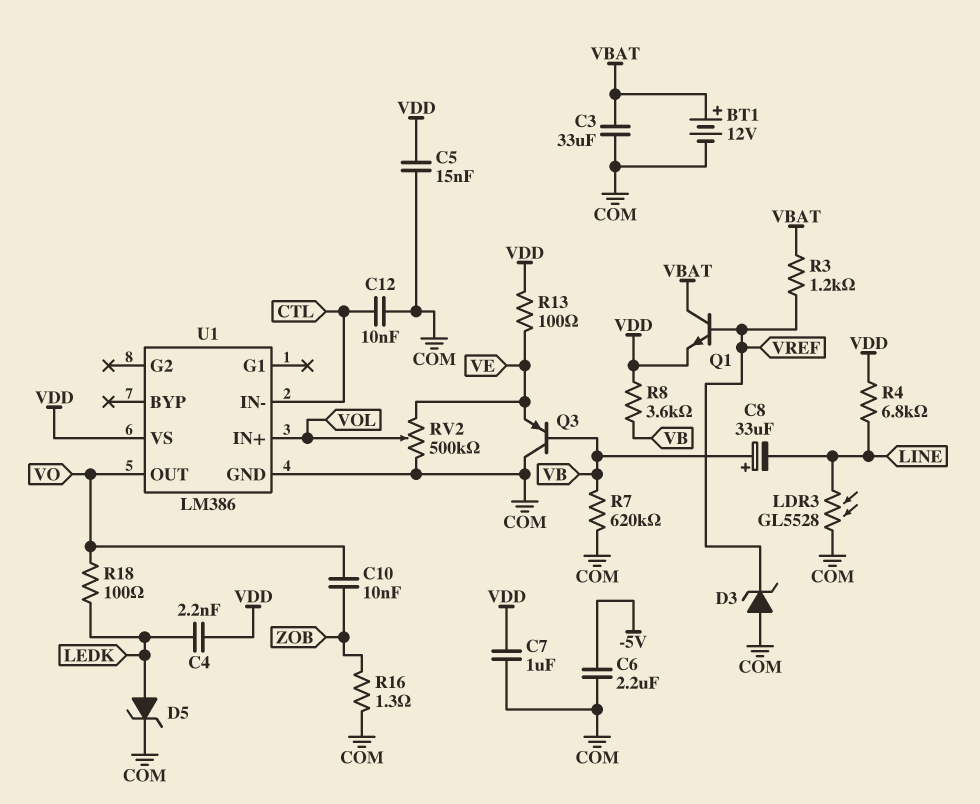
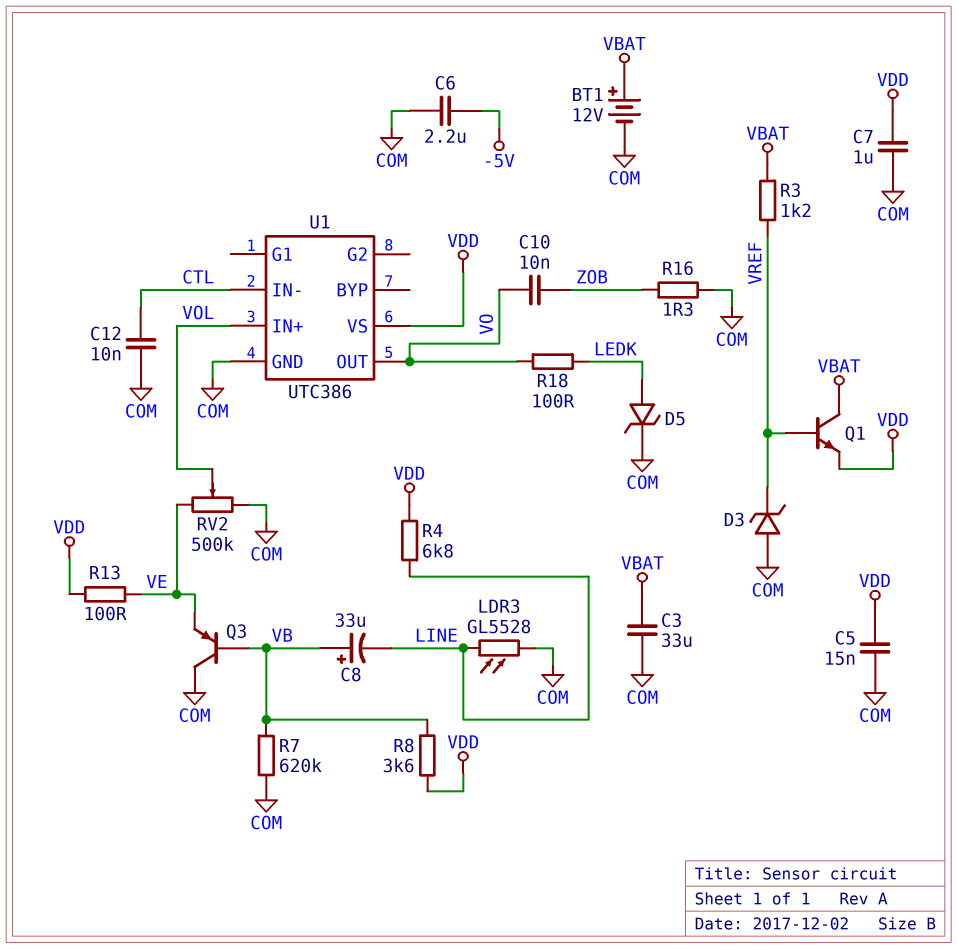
C4: 2.2nF (LEDK, VDD) -> none
U1: LM386 -> UTC386

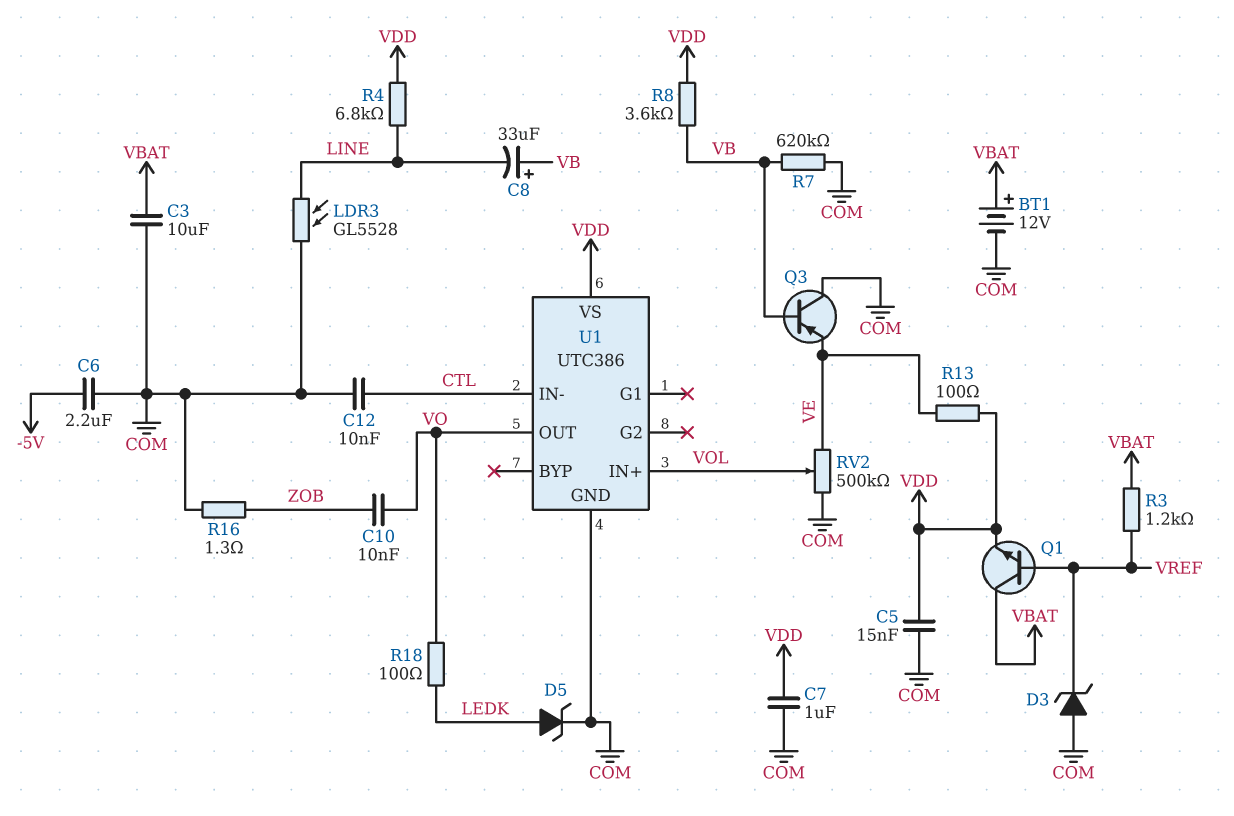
C3: 33uF (COM, VBAT) -> 10uF (COM, VBAT)

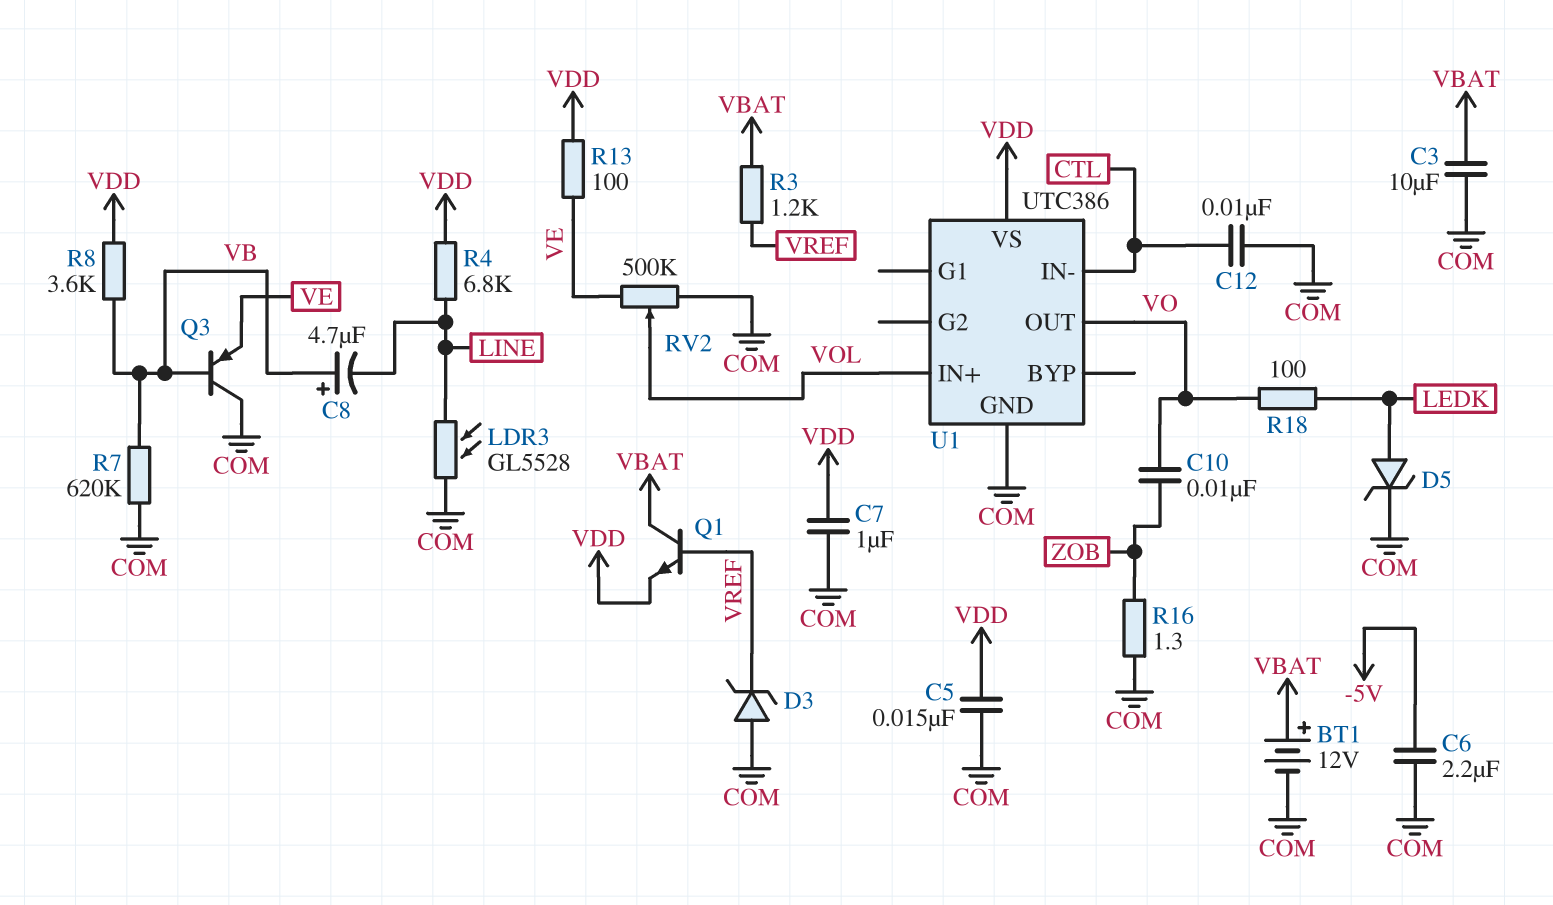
C8: 33uF (plus VB, minus LINE) -> 4.7uF (plus VB, minus LINE)

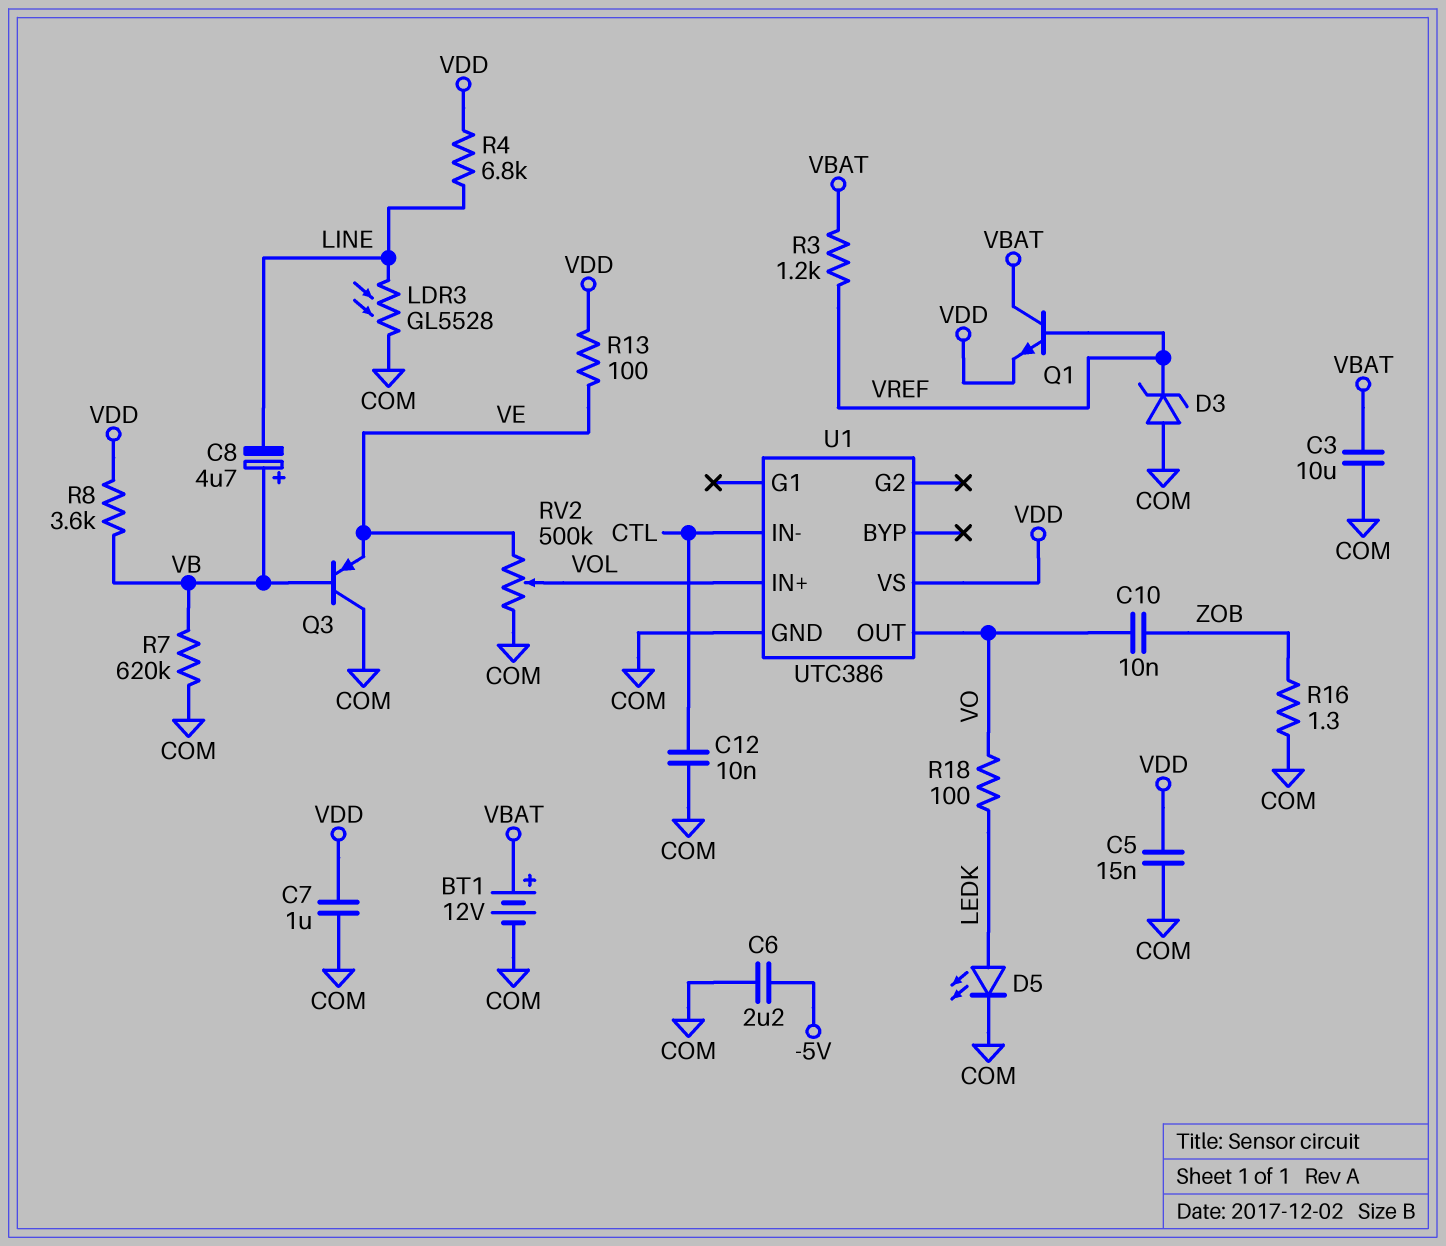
D5: zener (A LEDK, K COM) -> LED (A LEDK, K COM)

